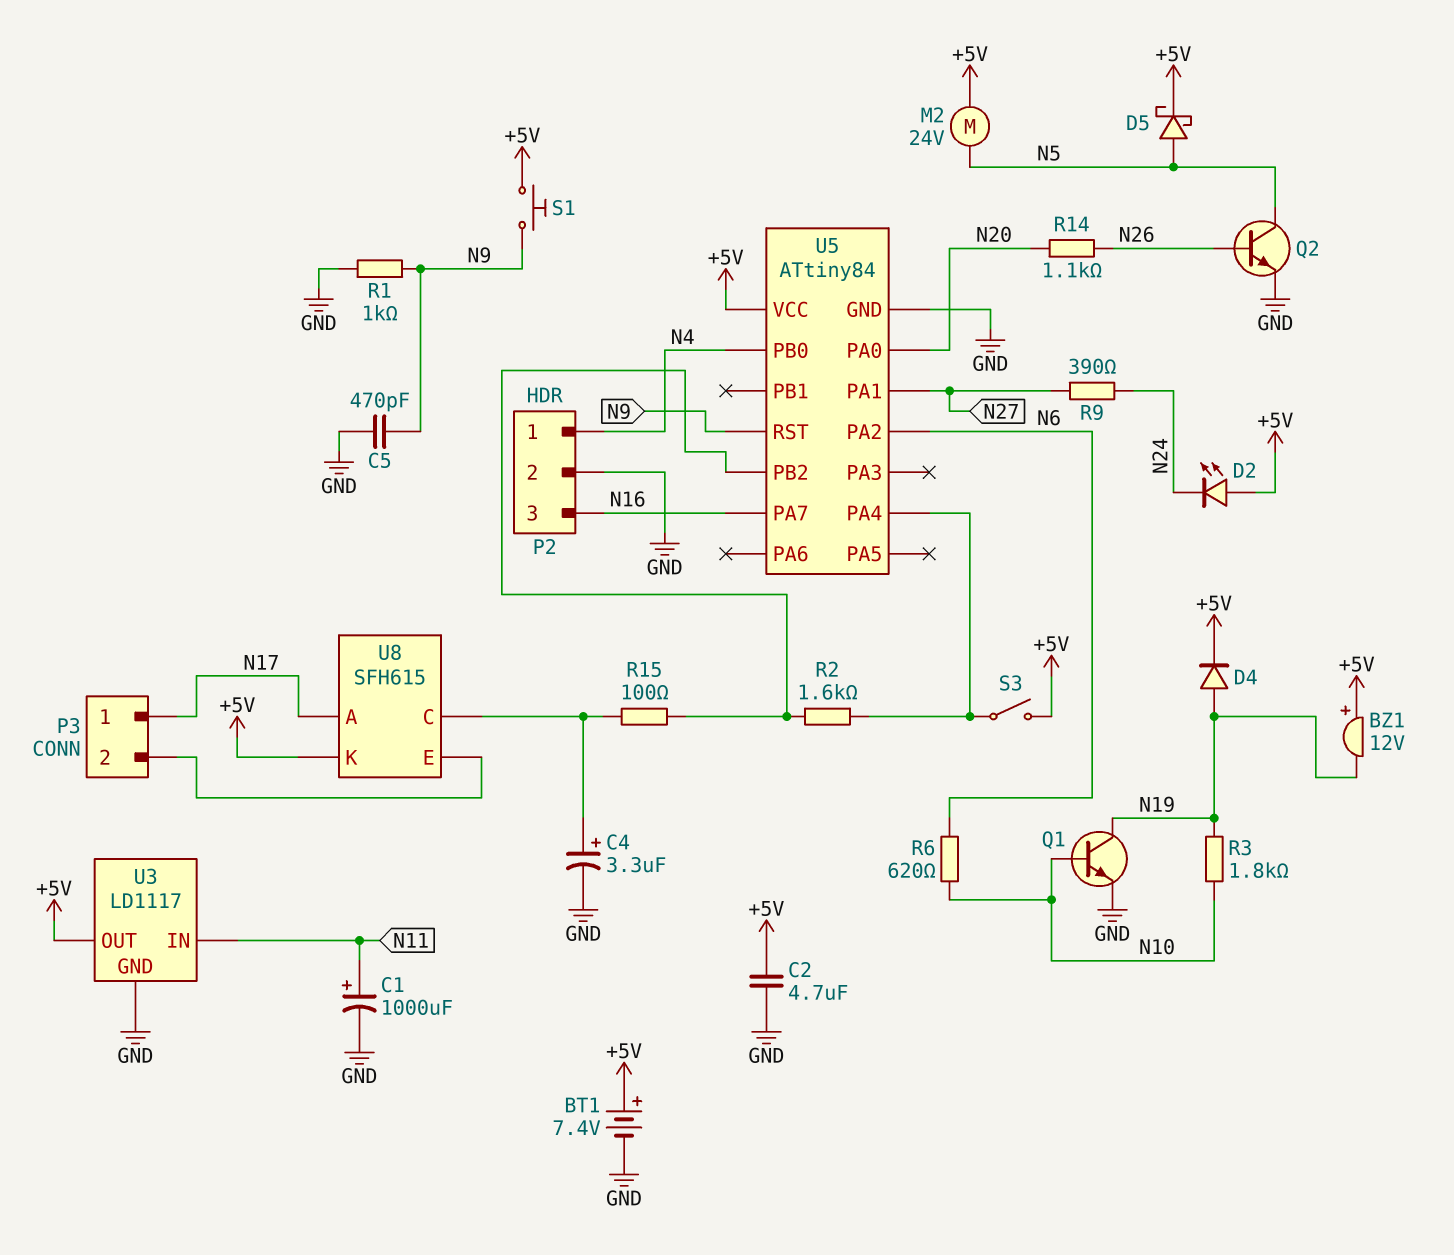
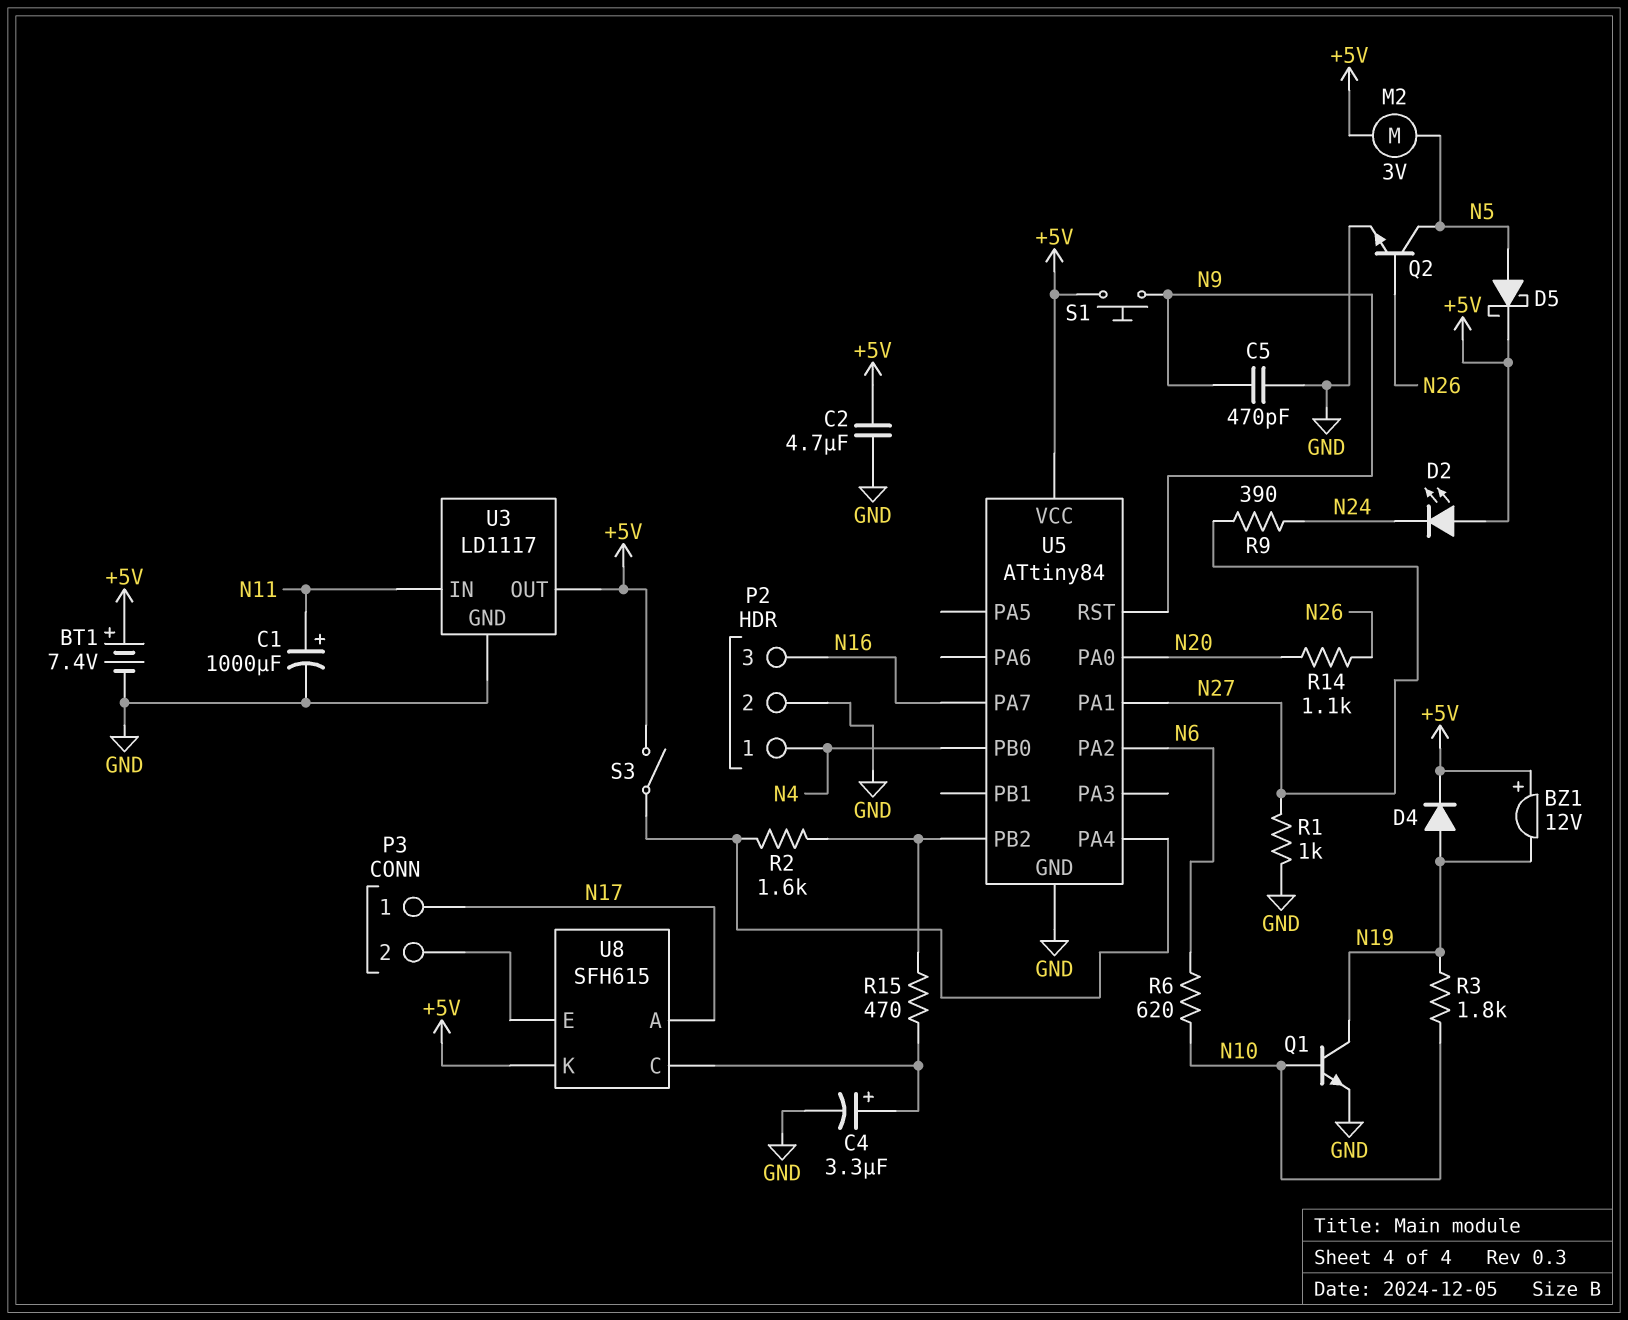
M2: motor 24V (+5V, N5) -> motor 3V (+5V, N5)
R1: 1k (GND, N9) -> 1k (GND, N27)
R15: 100 (U5/PB2, U8/C) -> 470 (U5/PB2, U8/C)

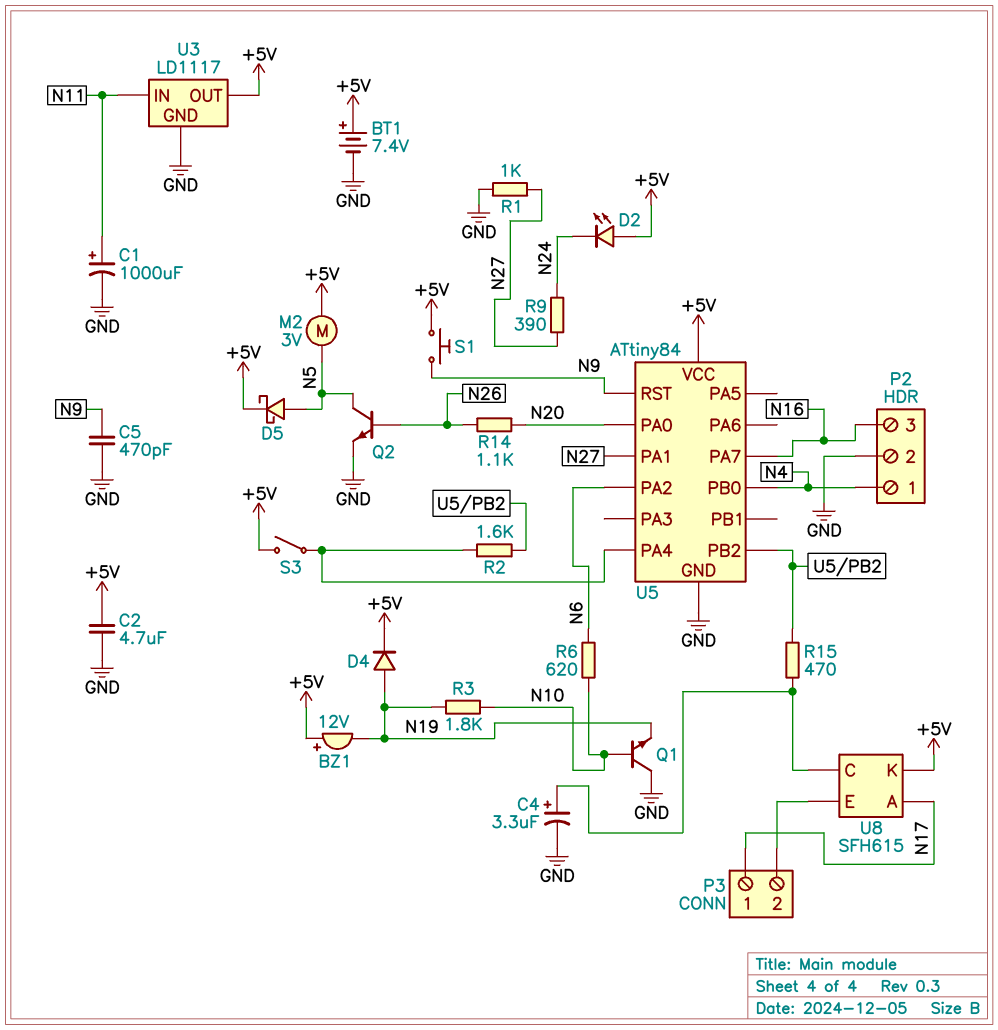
Q1: NPN (B N10, C N19, E GND) -> NPN (B N10, C GND, E N19)

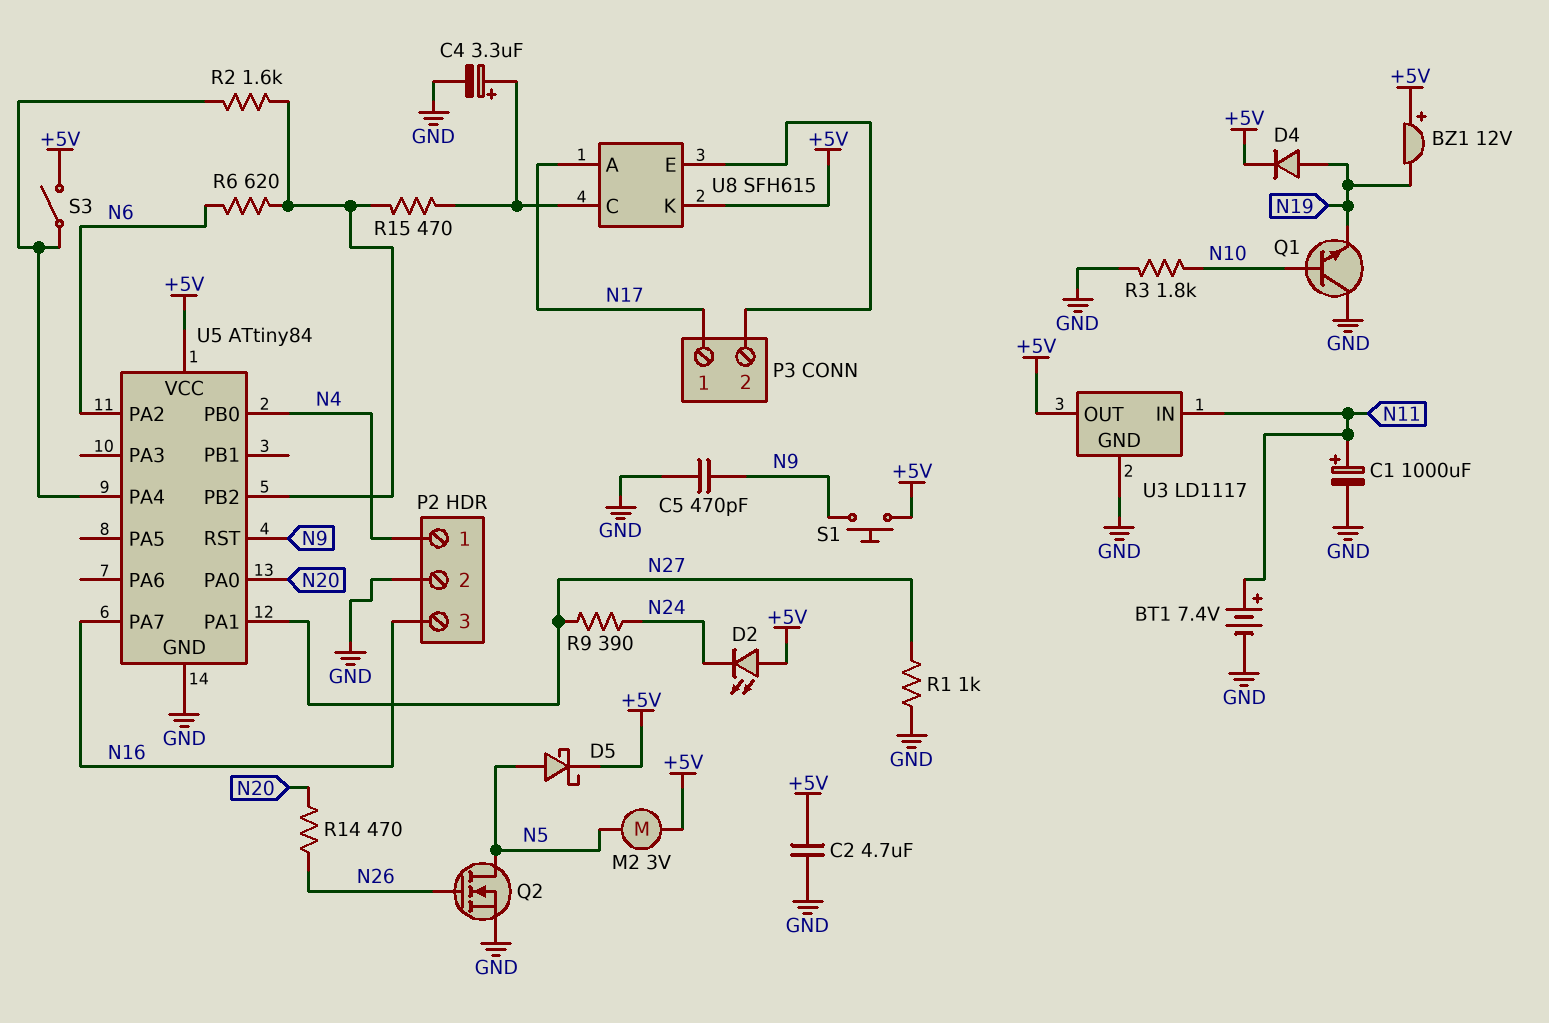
BT1: 7.4V (plus +5V, minus GND) -> 7.4V (plus N11, minus GND)
Q2: NPN (B N26, C N5, E GND) -> NMOS (G N26, D N5, S GND)
R3: 1.8k (N10, N19) -> 1.8k (GND, N10)
R6: 620 (N6, N10) -> 620 (N6, U5/PB2)
R14: 1.1k (N20, N26) -> 470 (N20, N26)

